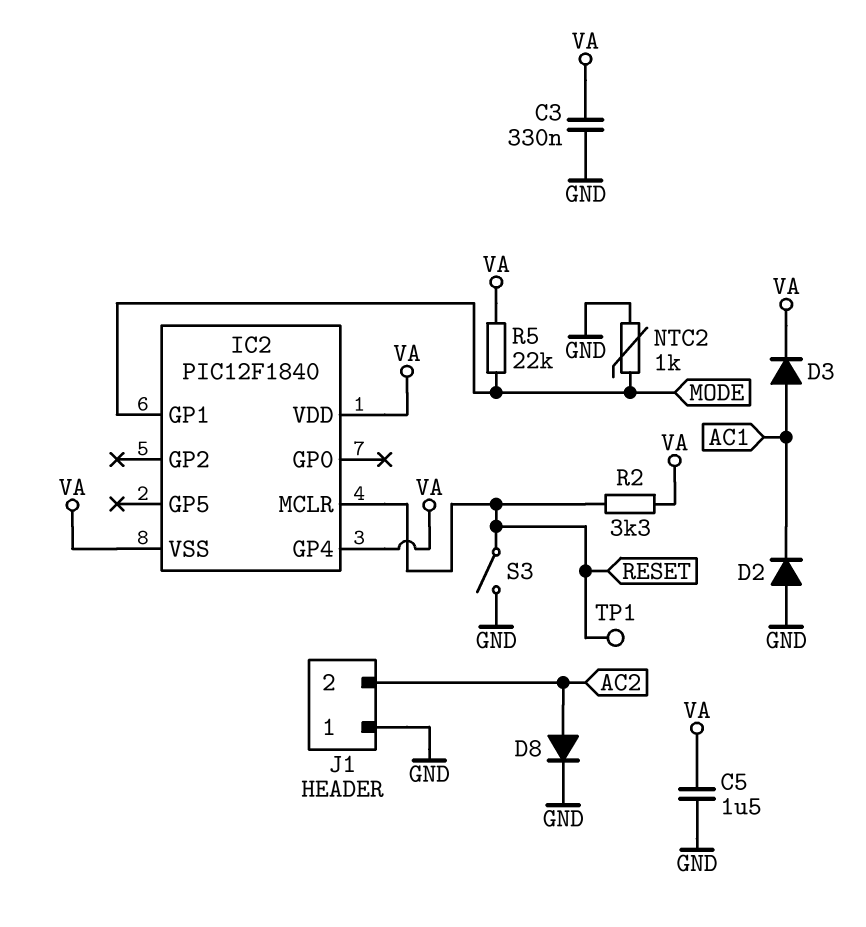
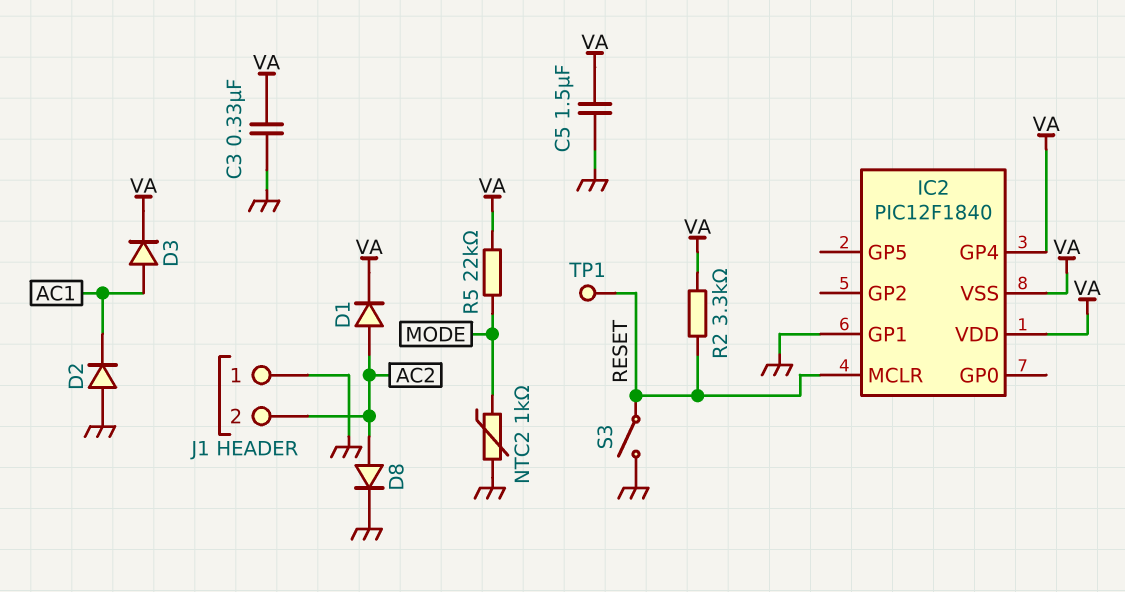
D1: none -> diode (A AC2, K VA)
IC2 pin GP1: MODE -> GND

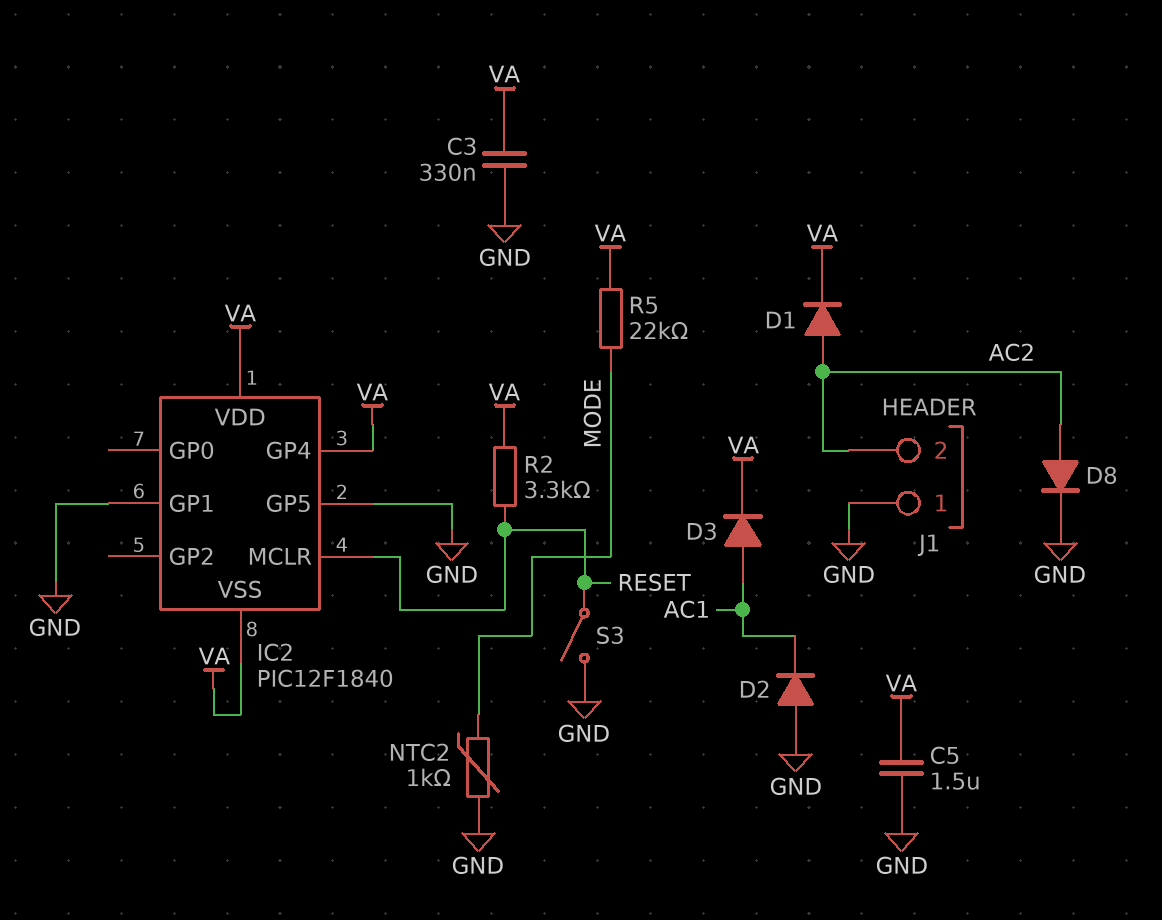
IC2 pin GP5: none -> GND
TP1: test point (RESET) -> none

